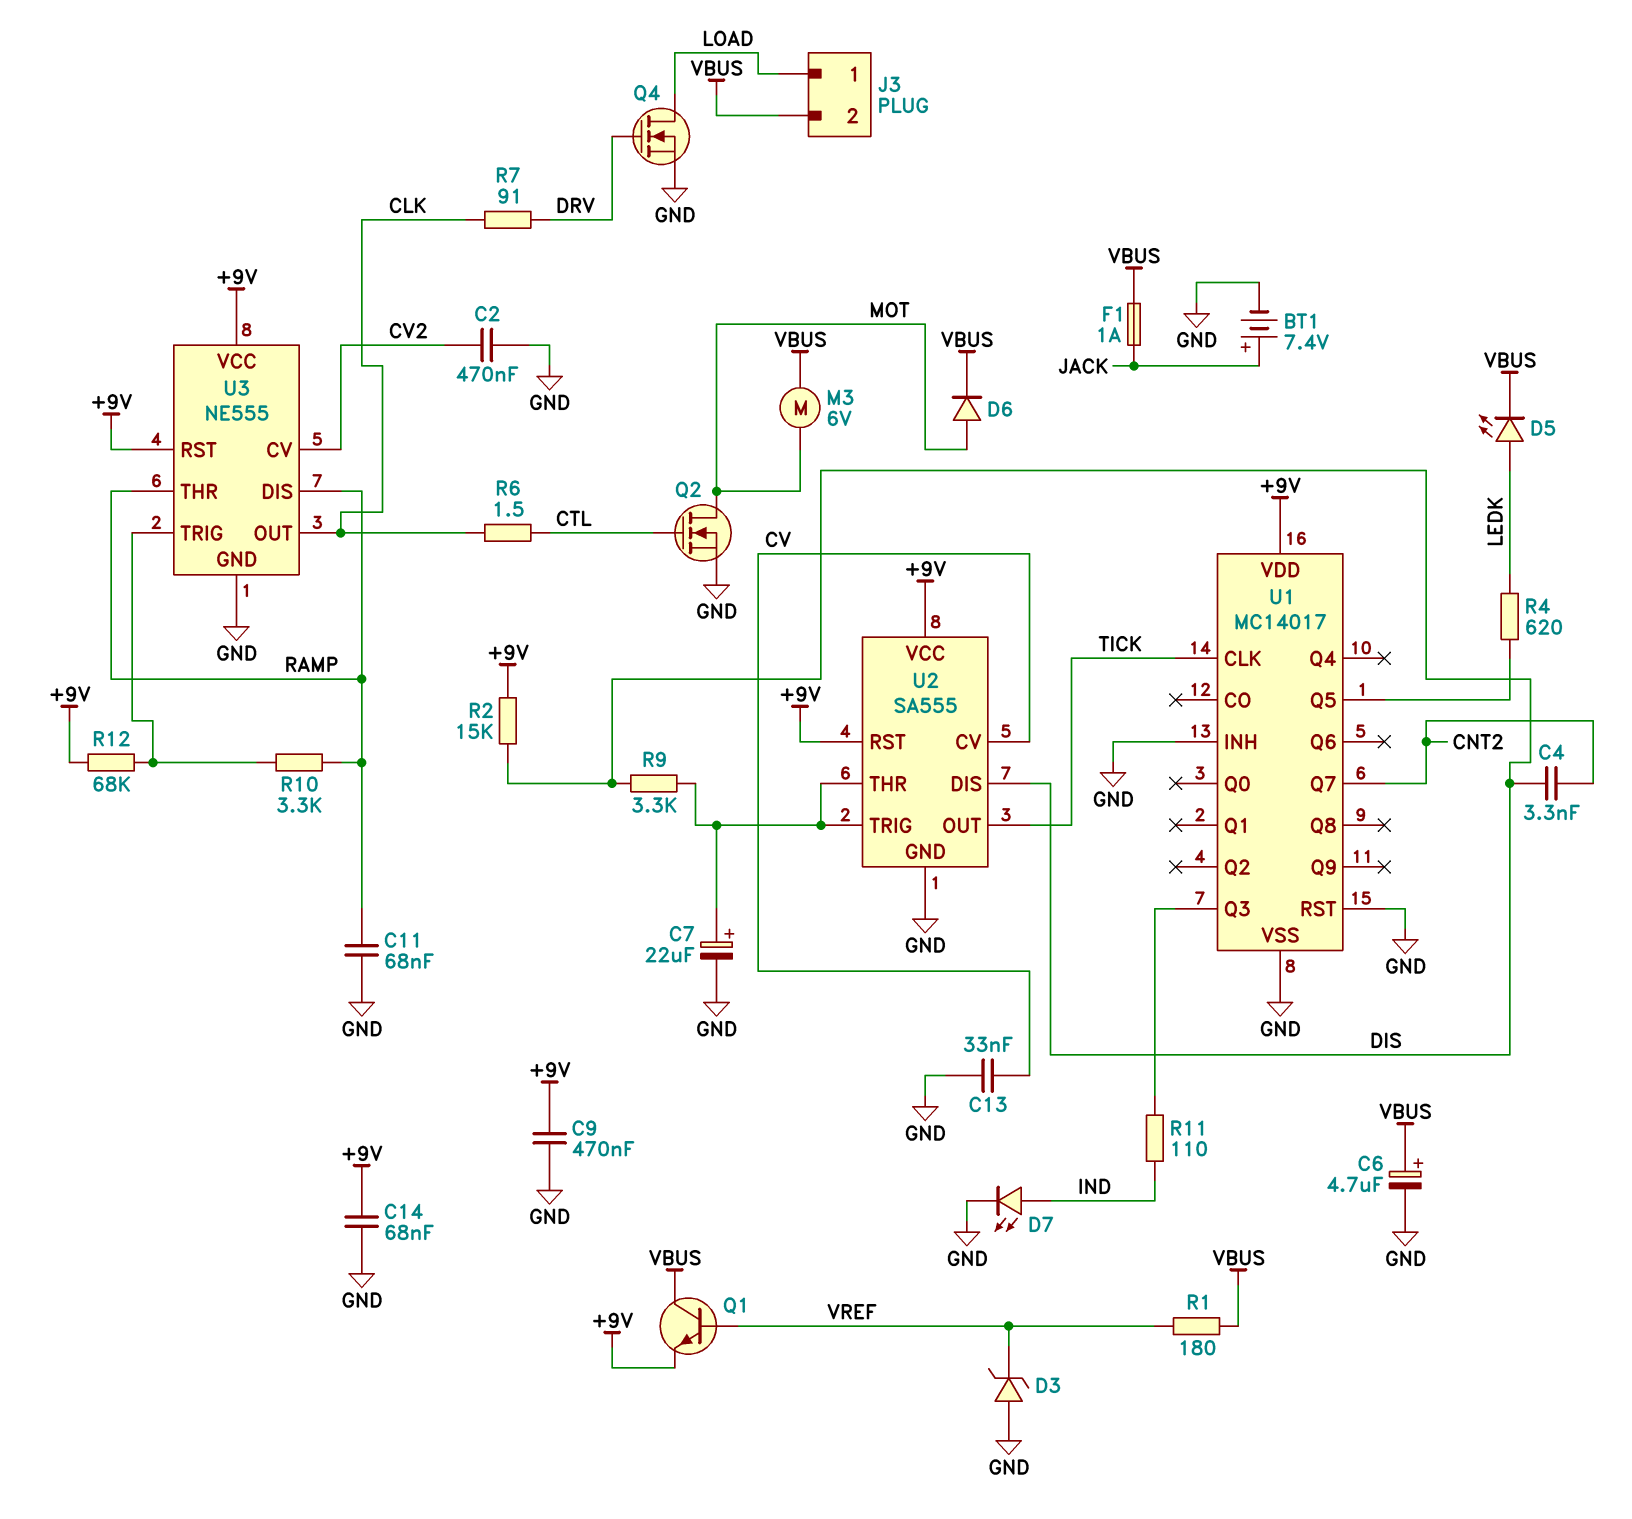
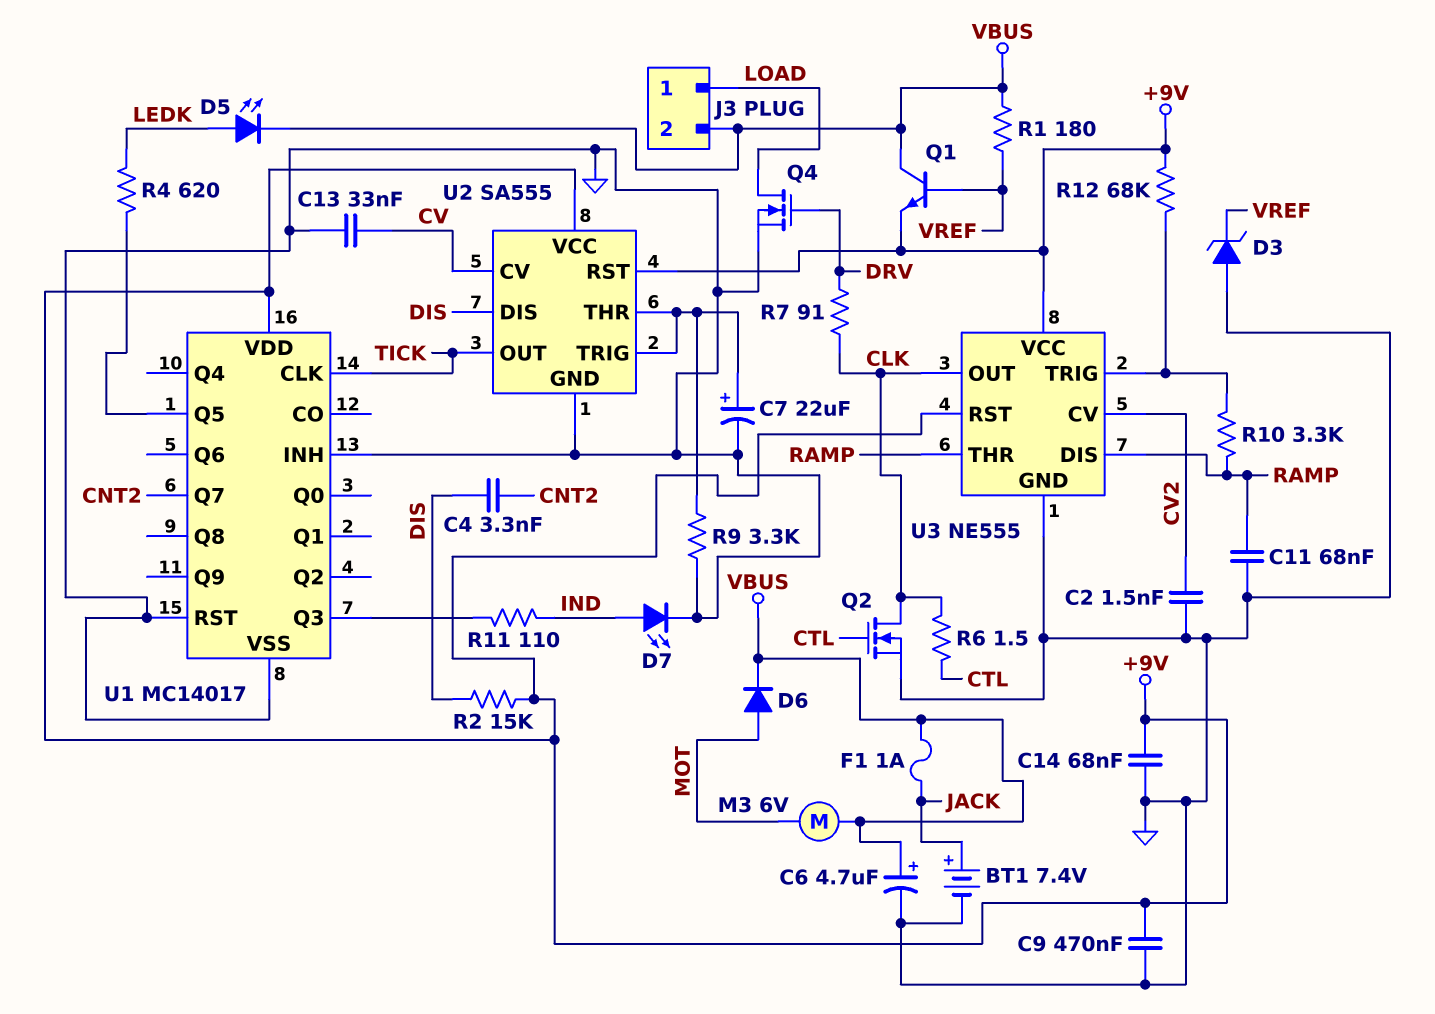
C2: 470nF (CV2, GND) -> 1.5nF (CV2, GND)
Q2: NMOS (G CTL, D MOT, S GND) -> NMOS (G CTL, D CLK, S GND)
R9: 3.3k (DIS, U2/THR) -> 3.3k (GND, U2/THR)

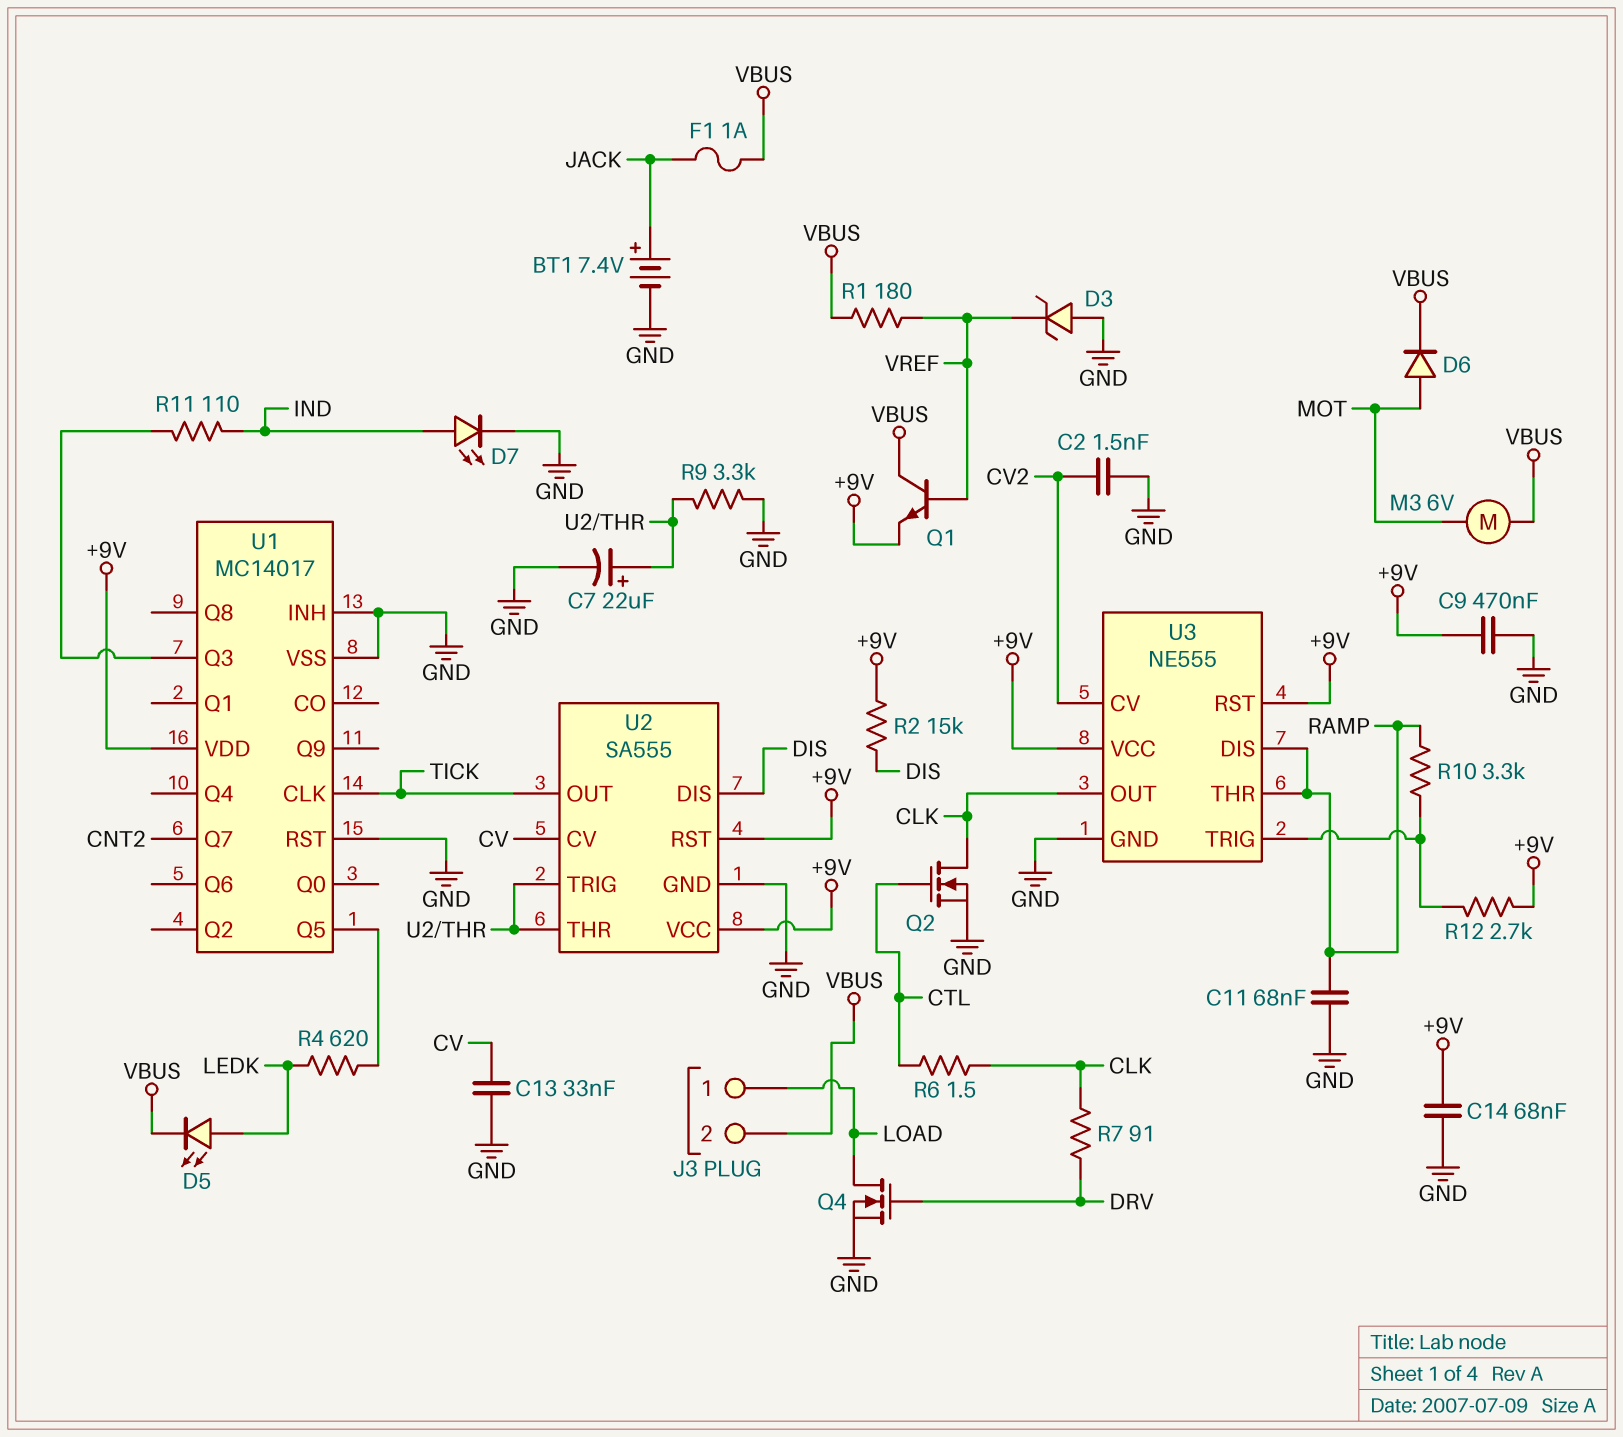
C4: 3.3nF (CNT2, DIS) -> none
C6: 4.7uF (plus VBUS, minus GND) -> none
R12: 68k (+9V, U3/TRIG) -> 2.7k (+9V, U3/TRIG)

